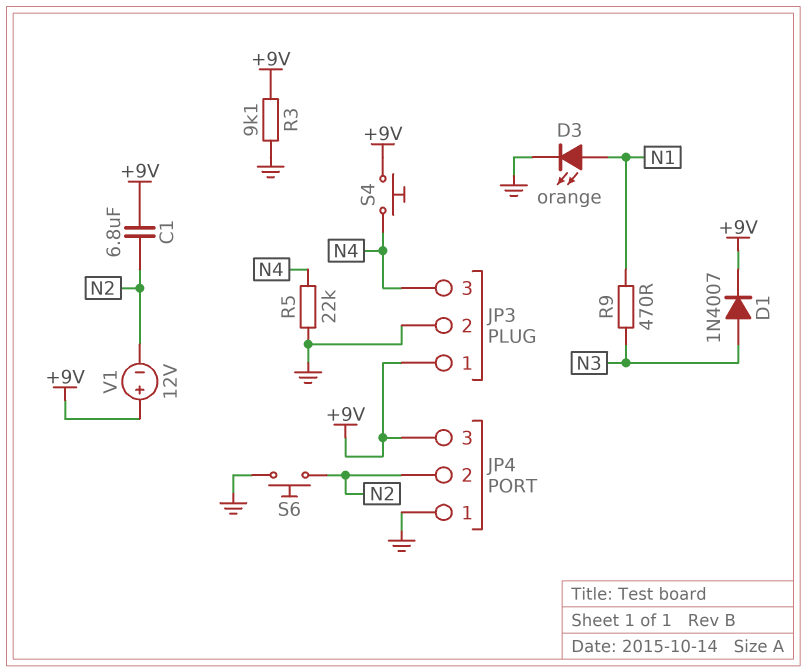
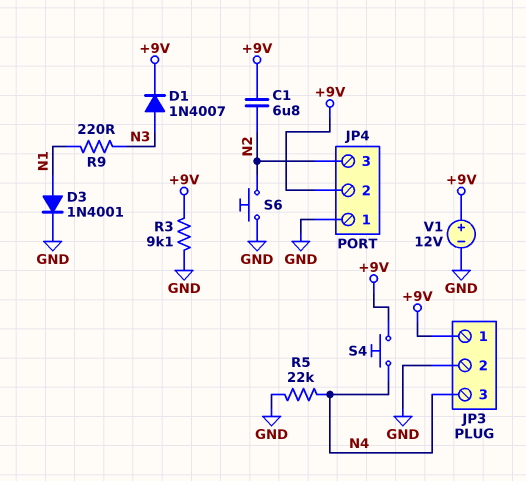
D3: LED orange (A N1, K GND) -> diode 1N4001 (A N1, K GND)
JP4 pin 2: N2 -> +9V
JP4 pin 3: +9V -> N2
R9: 470 (N1, N3) -> 220 (N1, N3)
V1: 12V (plus +9V, minus N2) -> 12V (plus +9V, minus GND)

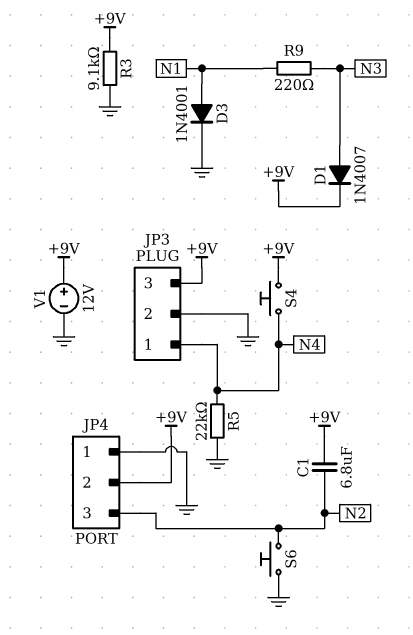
JP3 pin 1: +9V -> N4
JP3 pin 3: N4 -> +9V

